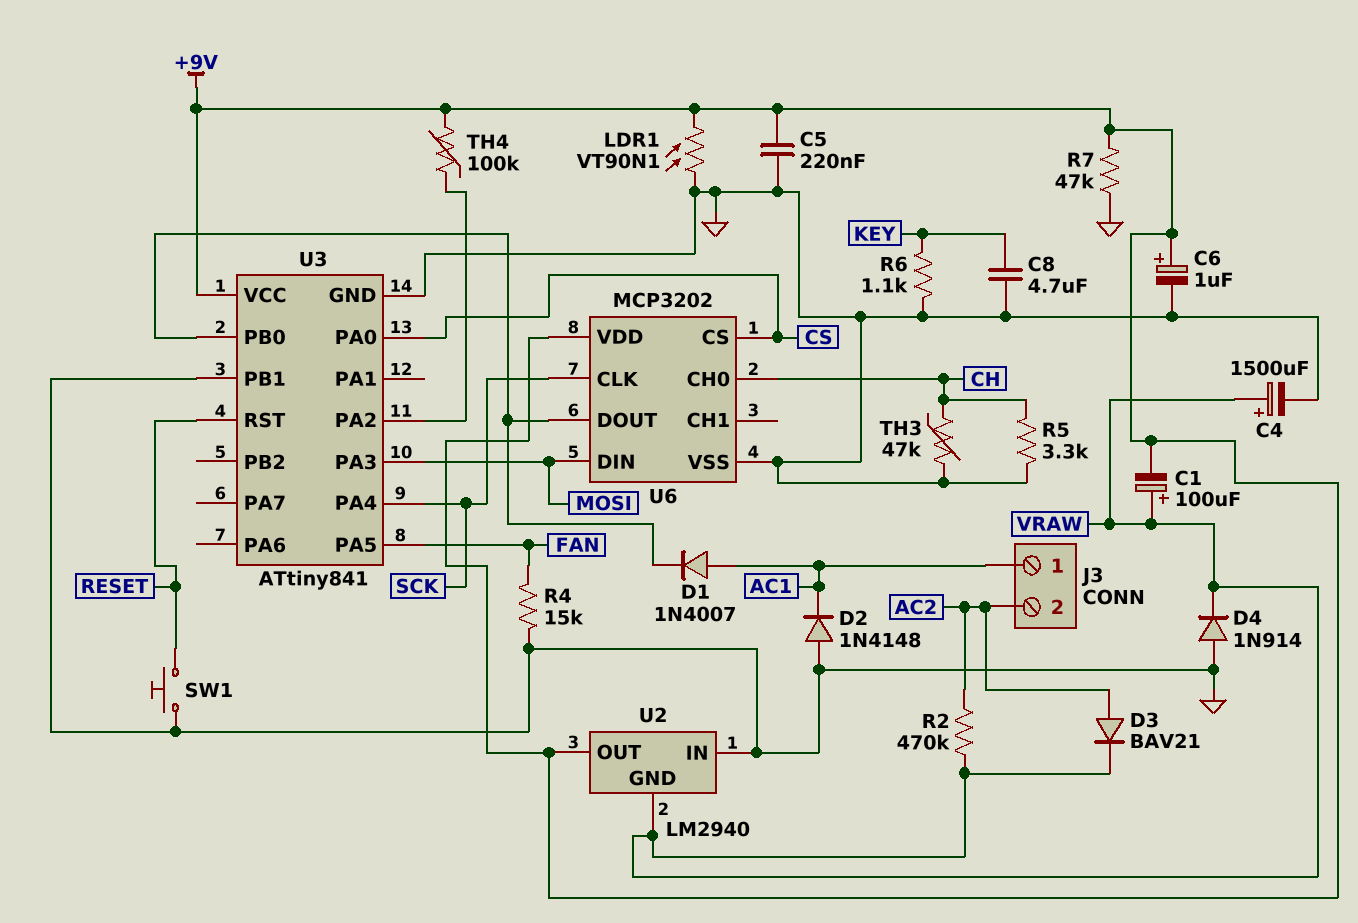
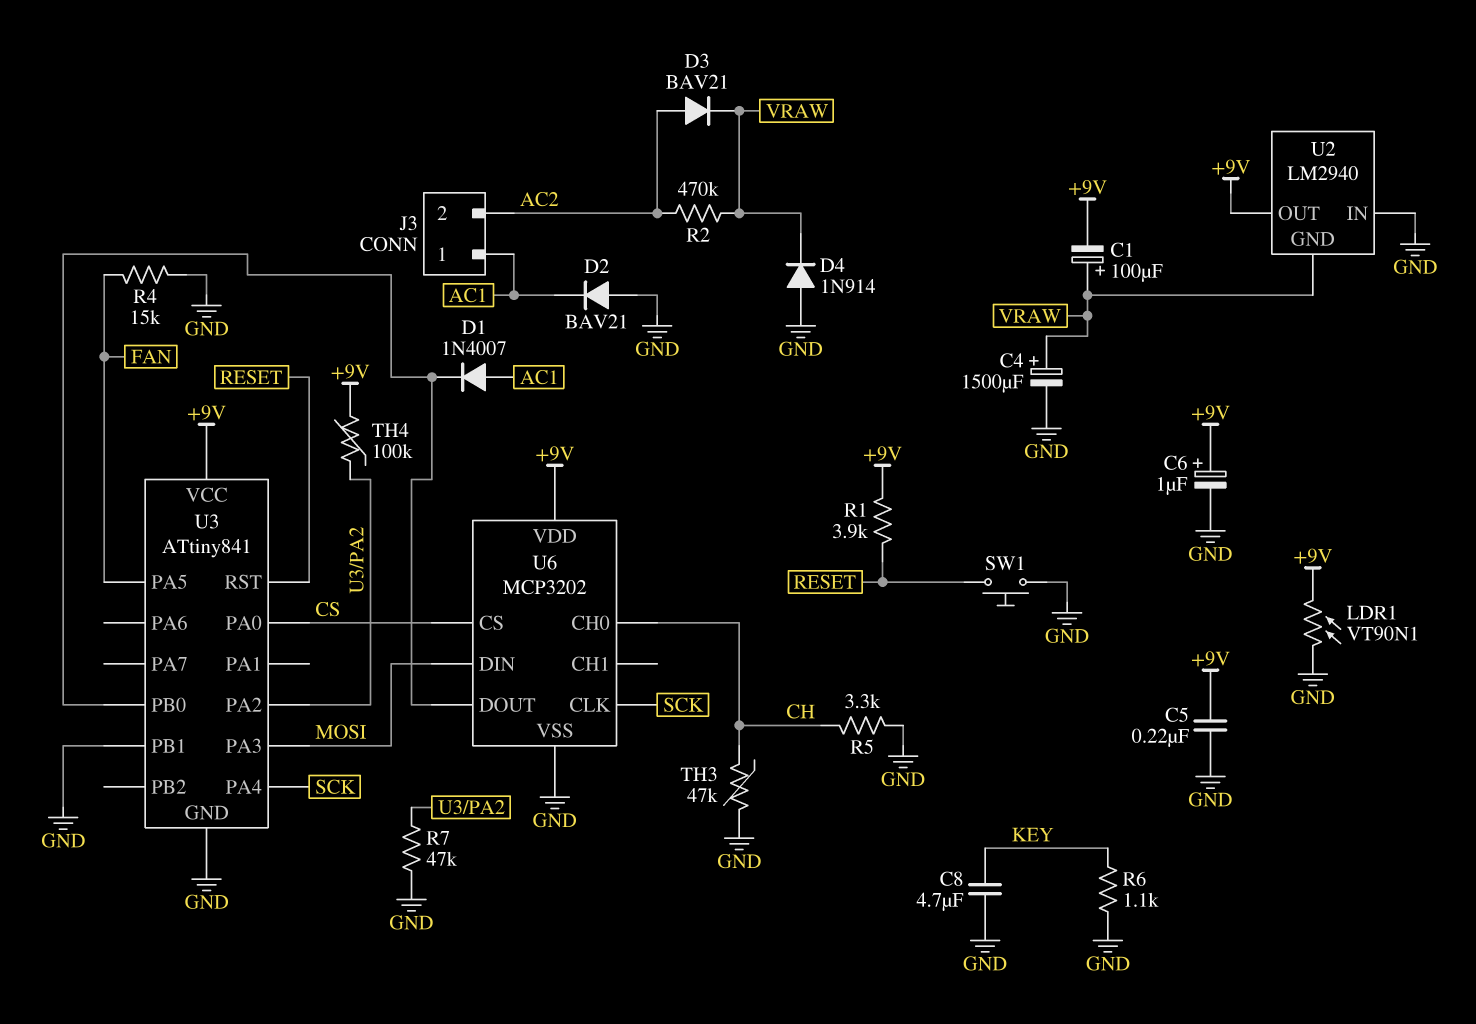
D2: diode 1N4148 (A GND, K AC1) -> diode BAV21 (A GND, K AC1)
R1: none -> 3.9k (+9V, RESET)
R7: 47k (+9V, GND) -> 47k (GND, U3/PA2)

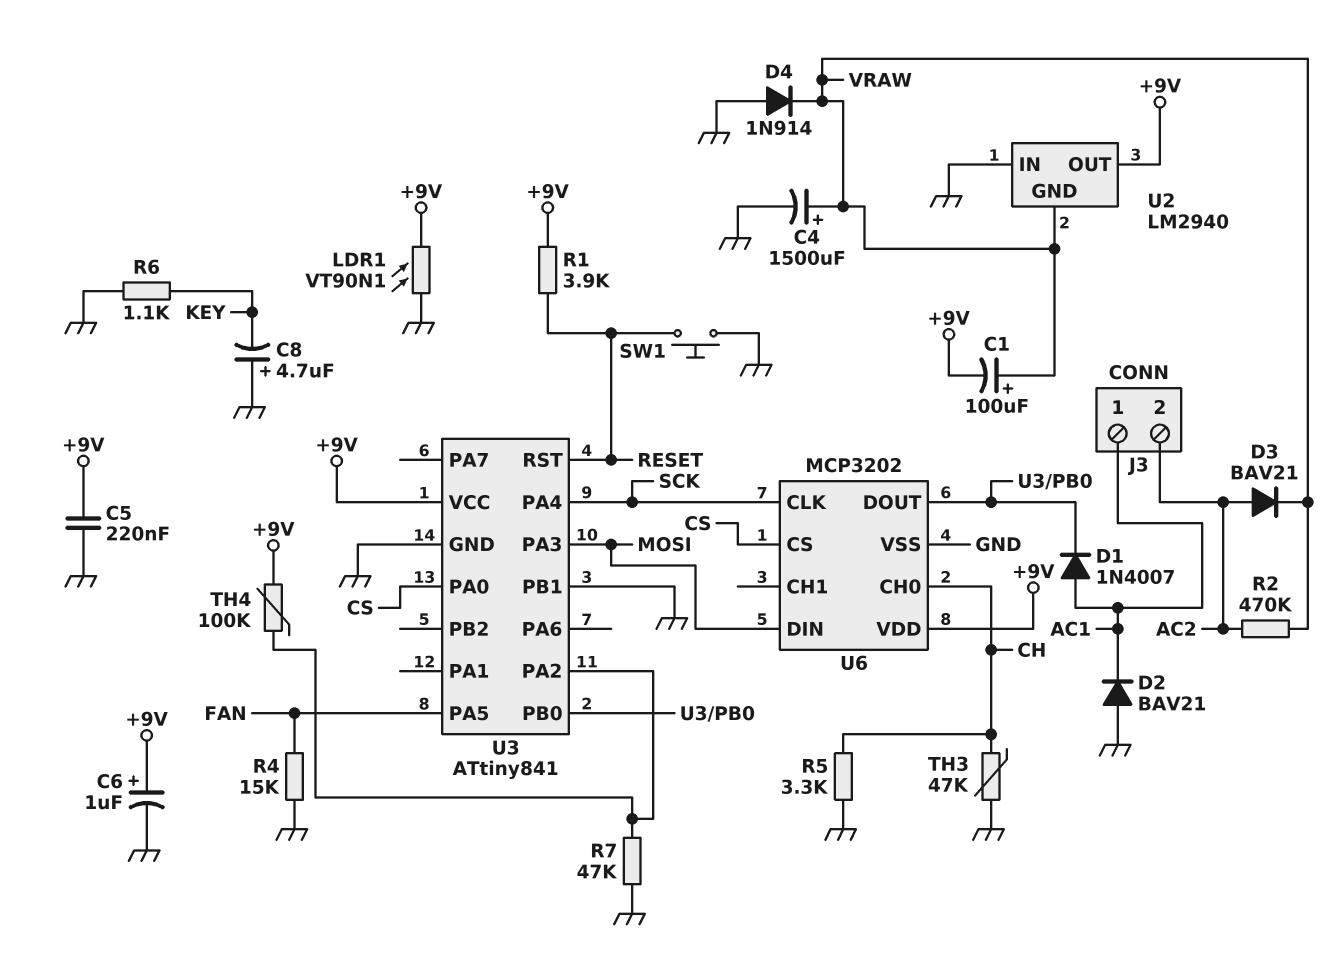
C8: 4.7uF (GND, KEY) -> 4.7uF (plus GND, minus KEY)

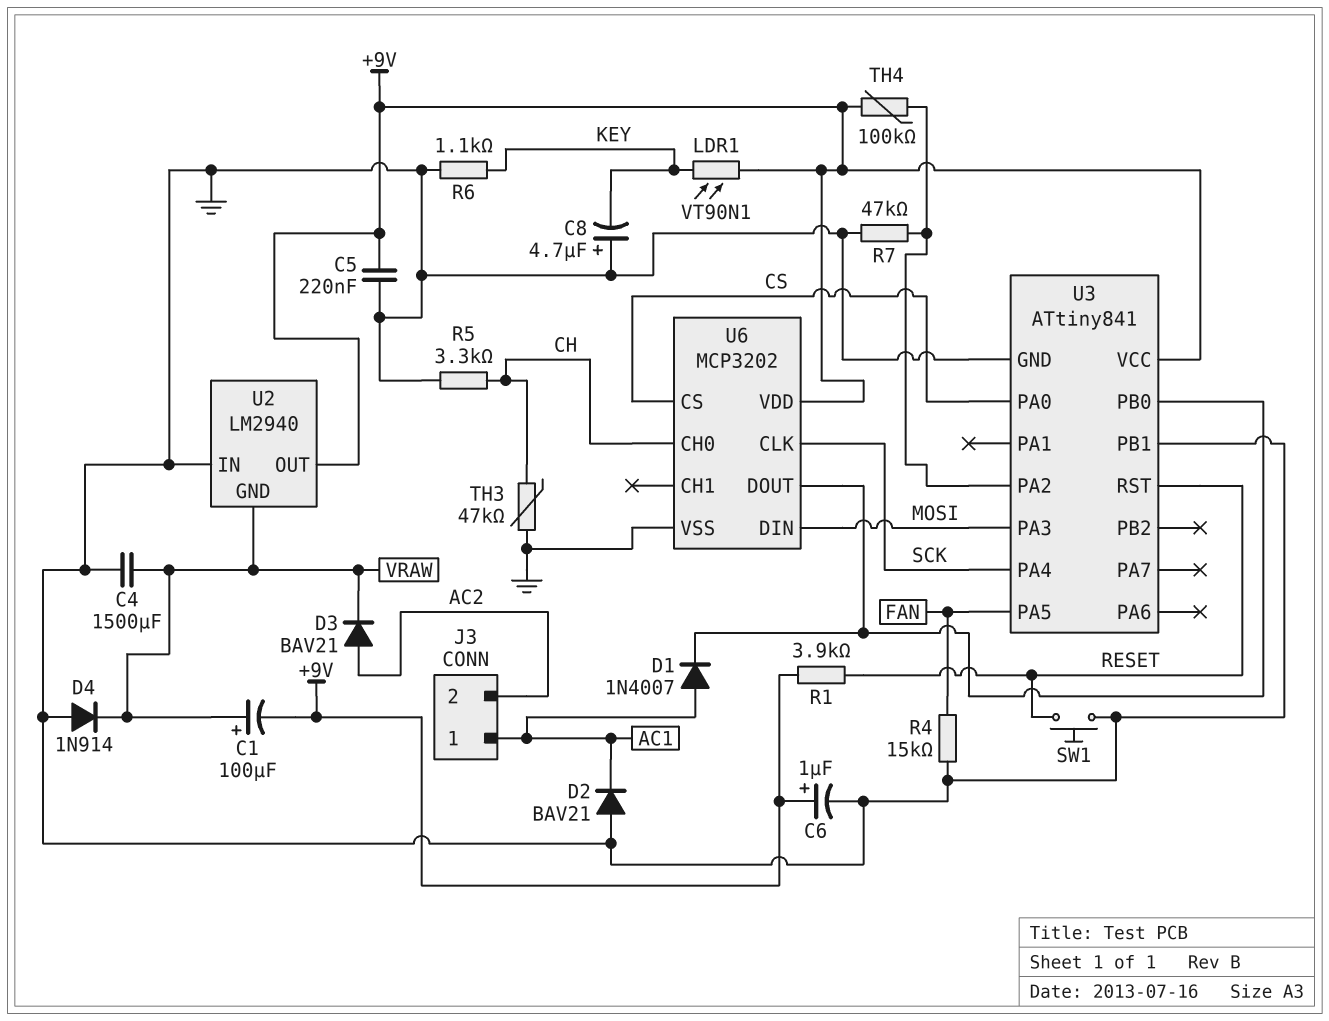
C4: 1500uF (plus VRAW, minus GND) -> 1500uF (GND, VRAW)
LDR1: VT90N1 (+9V, GND) -> VT90N1 (+9V, KEY)
R2: 470k (AC2, VRAW) -> none

